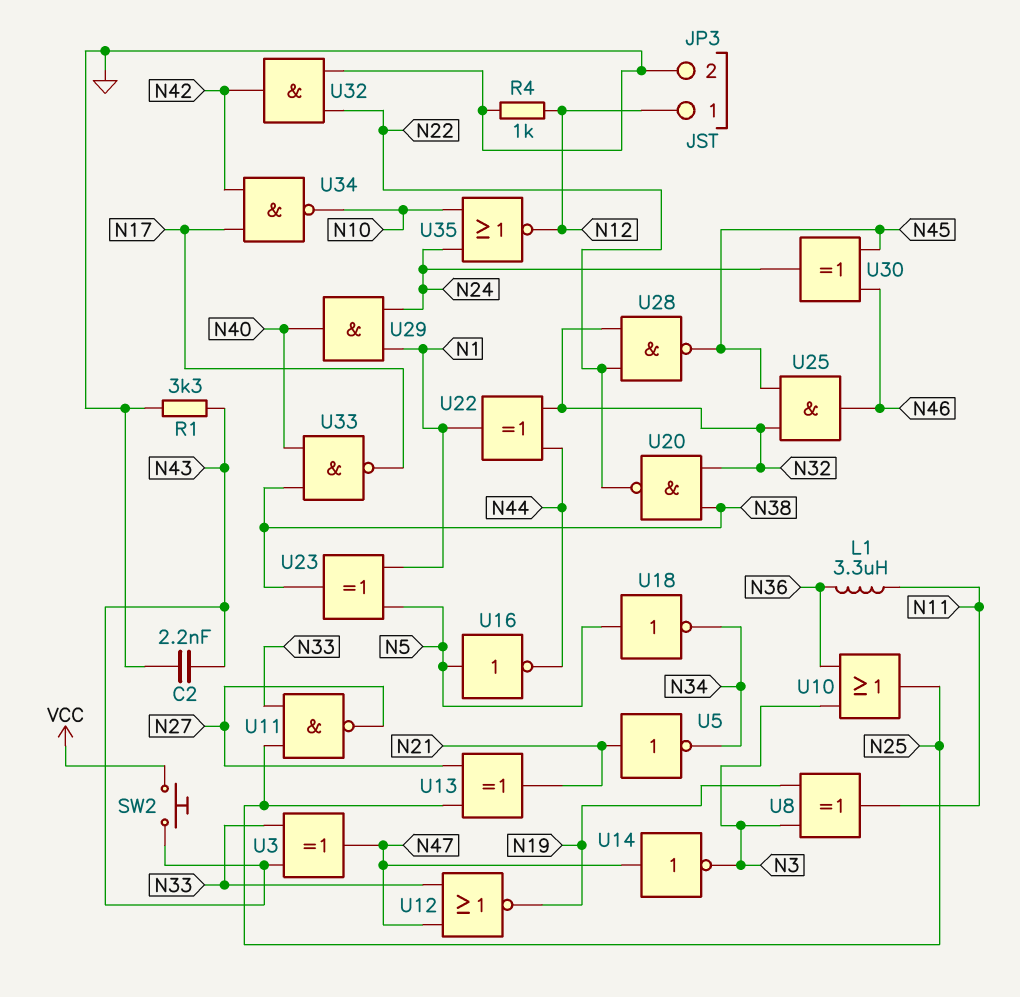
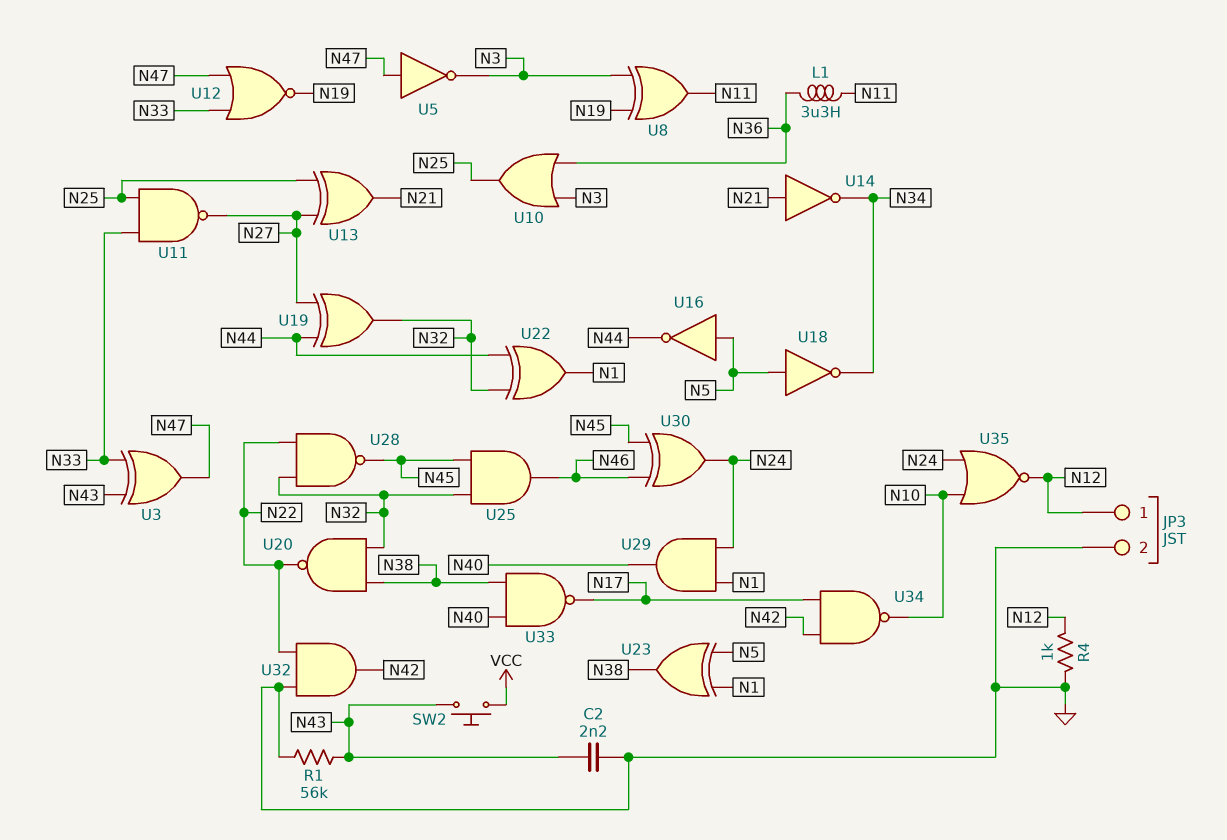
R1: 3.3k (GND, N43) -> 56k (GND, N43)
U5: NOT (in N21, out N34) -> NOT (in N47, out N3)
U14: NOT (in N47, out N3) -> NOT (in N21, out N34)
U19: none -> XOR (in N27, in N44, out N32)

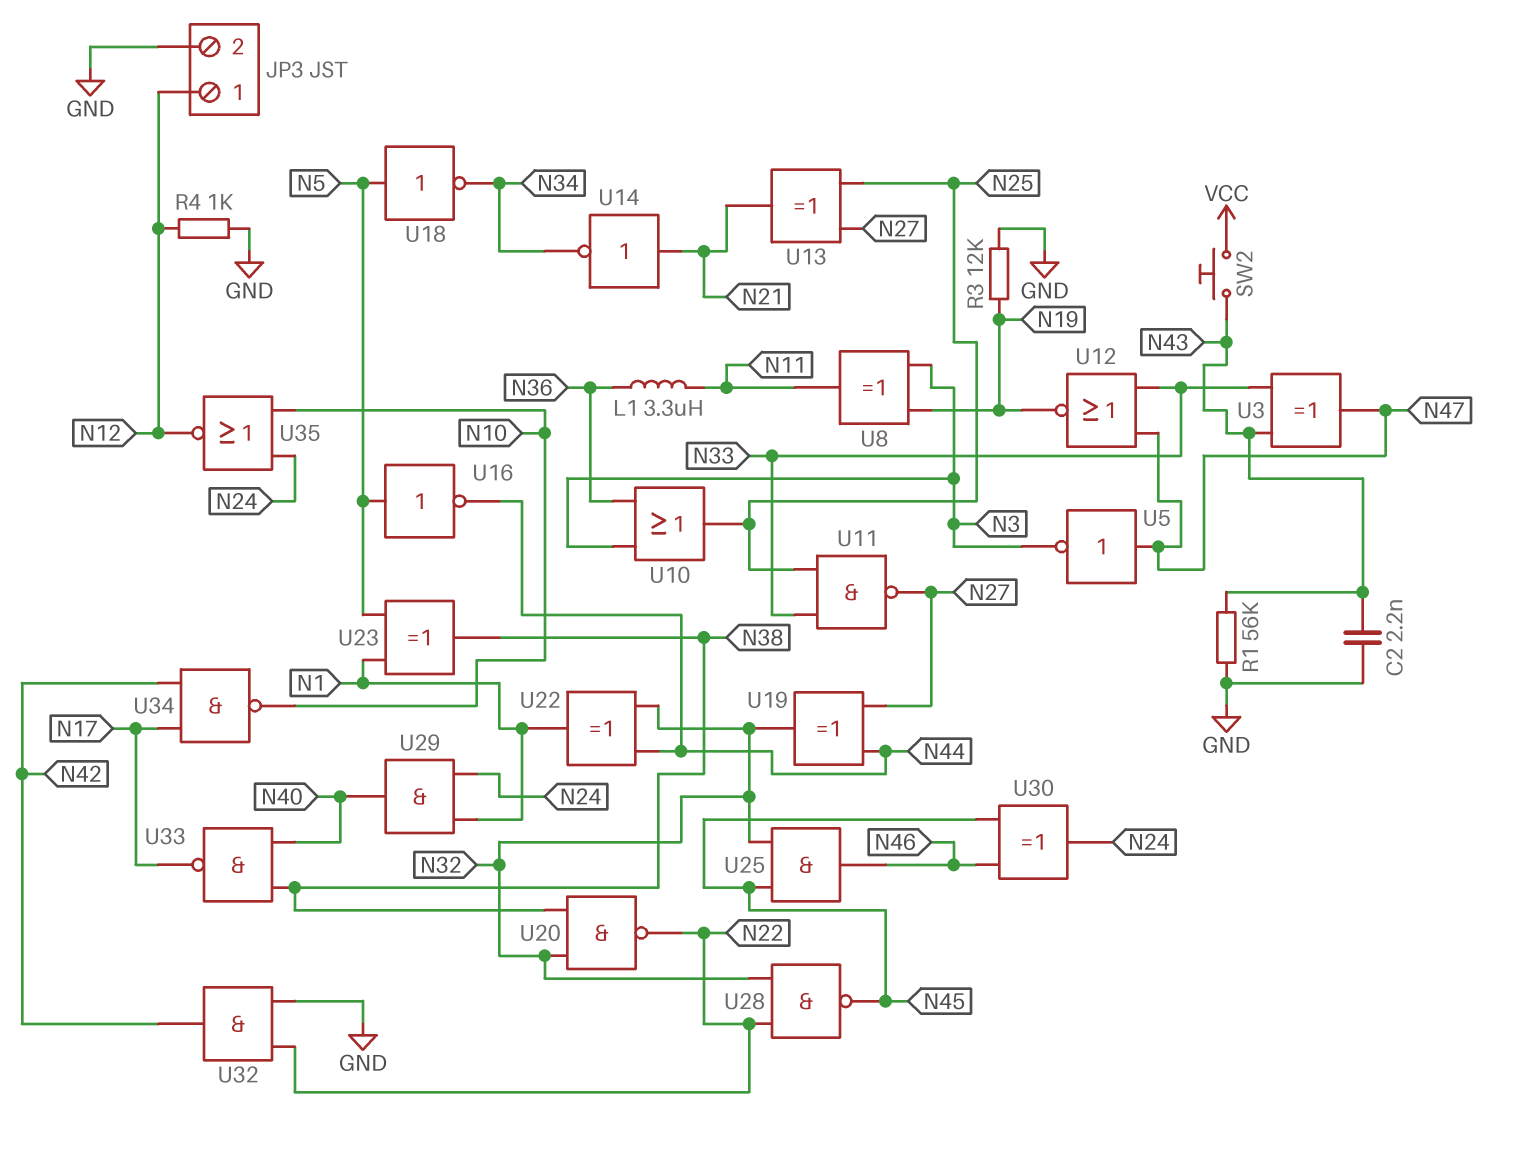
R3: none -> 12k (GND, N19)

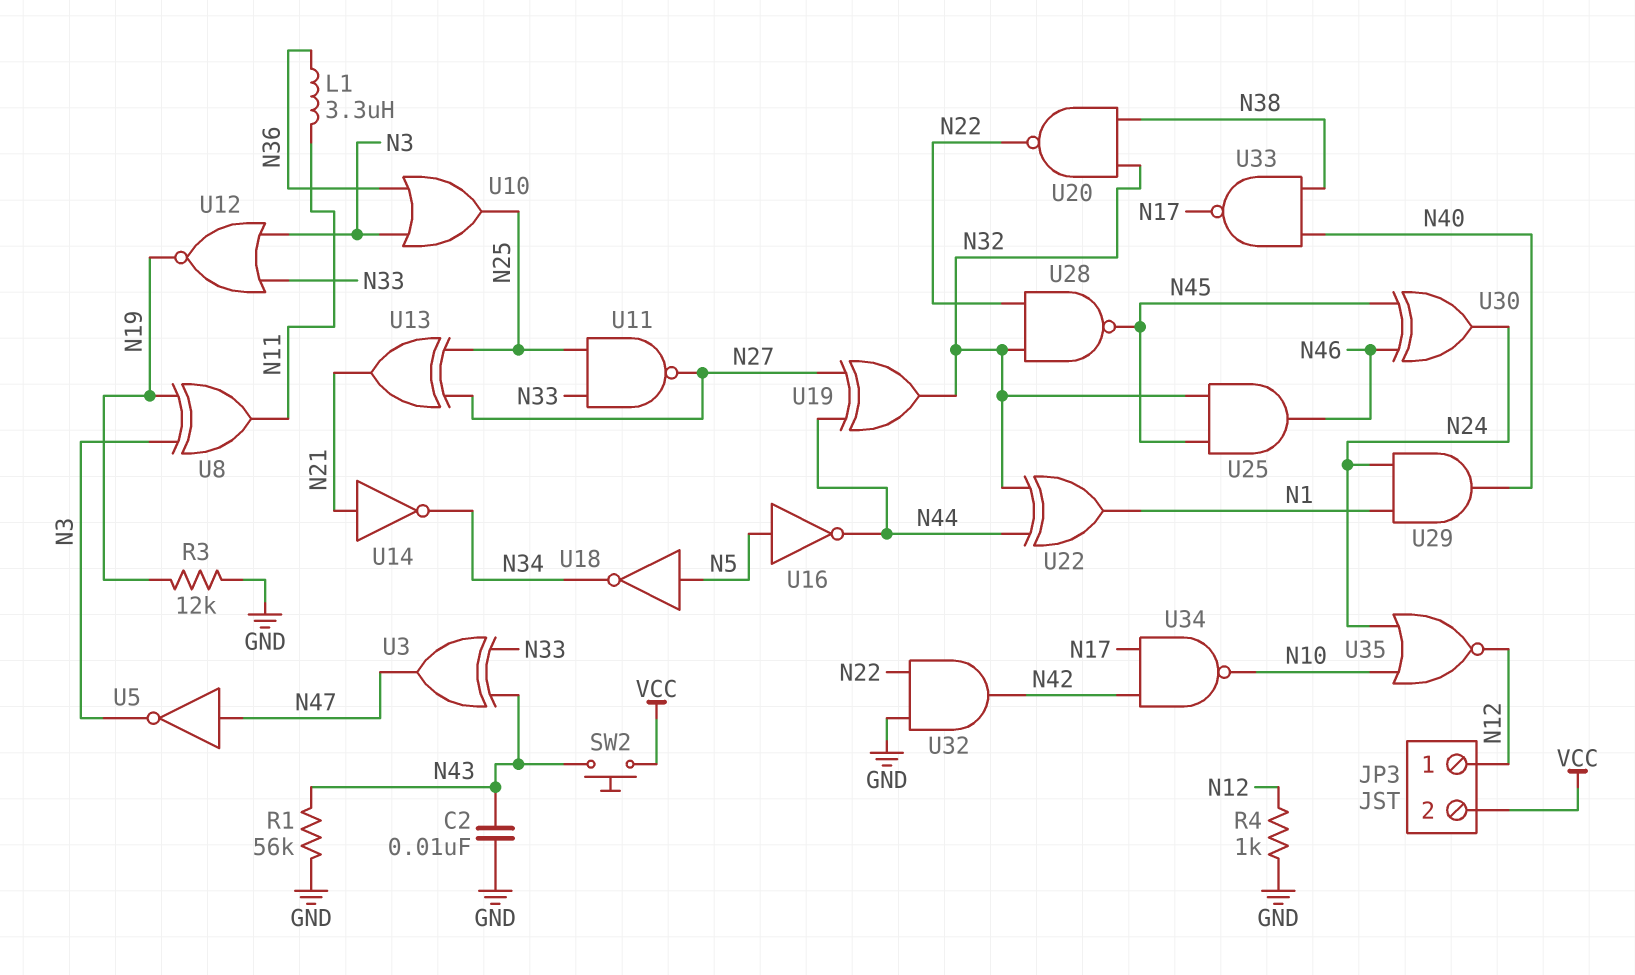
C2: 2.2nF (GND, N43) -> 10nF (GND, N43)
JP3 pin 2: GND -> VCC
U12: NOR (in N33, in N47, out N19) -> NOR (in N3, in N33, out N19)
U23: XOR (in N1, in N5, out N38) -> none

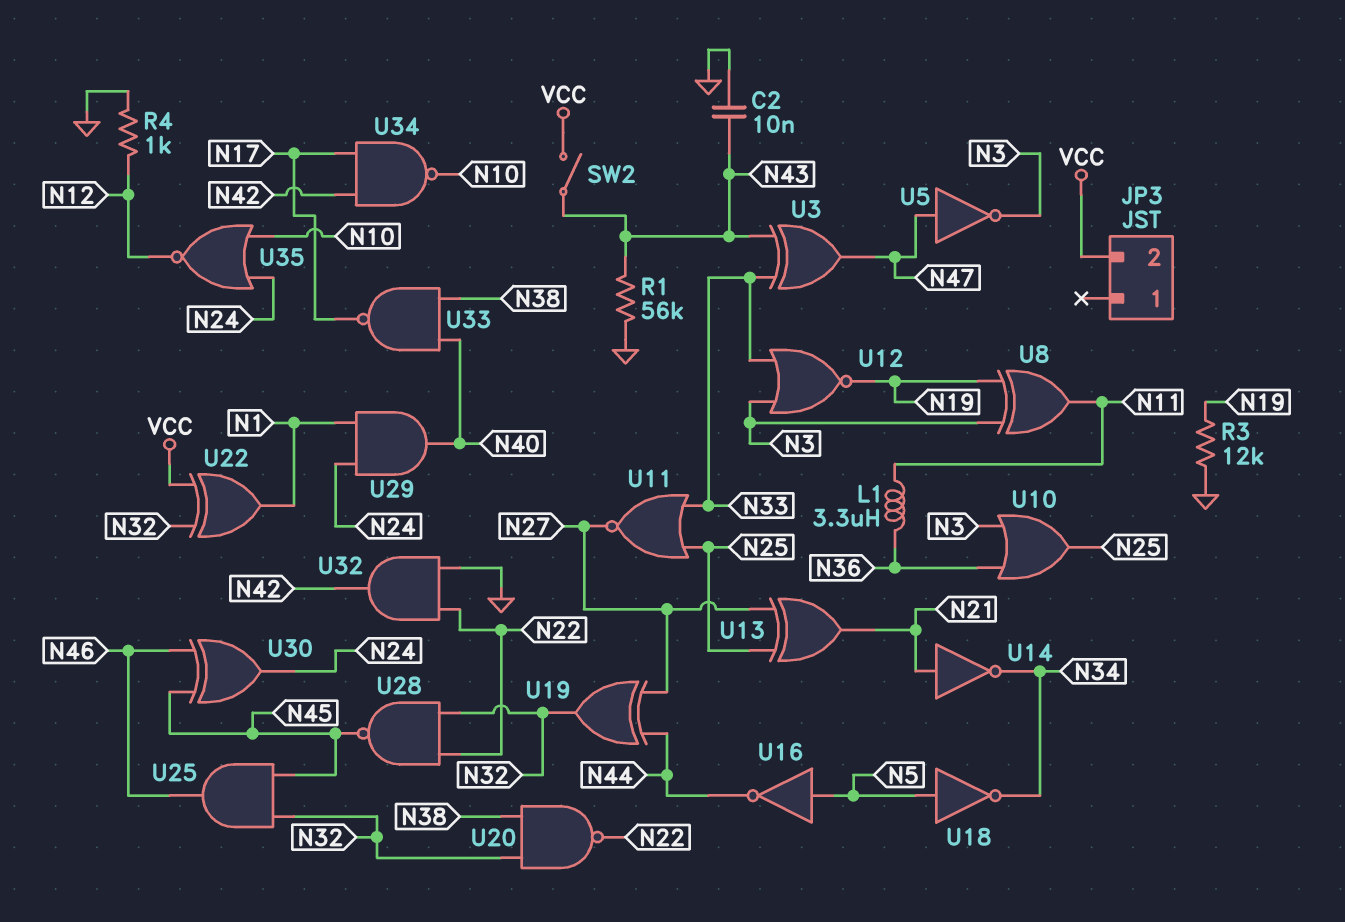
JP3 pin 1: N12 -> none
SW2: button (N43, VCC) -> switch (N43, VCC)
U11: NAND (in N25, in N33, out N27) -> NOR (in N25, in N33, out N27)
U22: XOR (in N32, in N44, out N1) -> XOR (in N32, in VCC, out N1)

